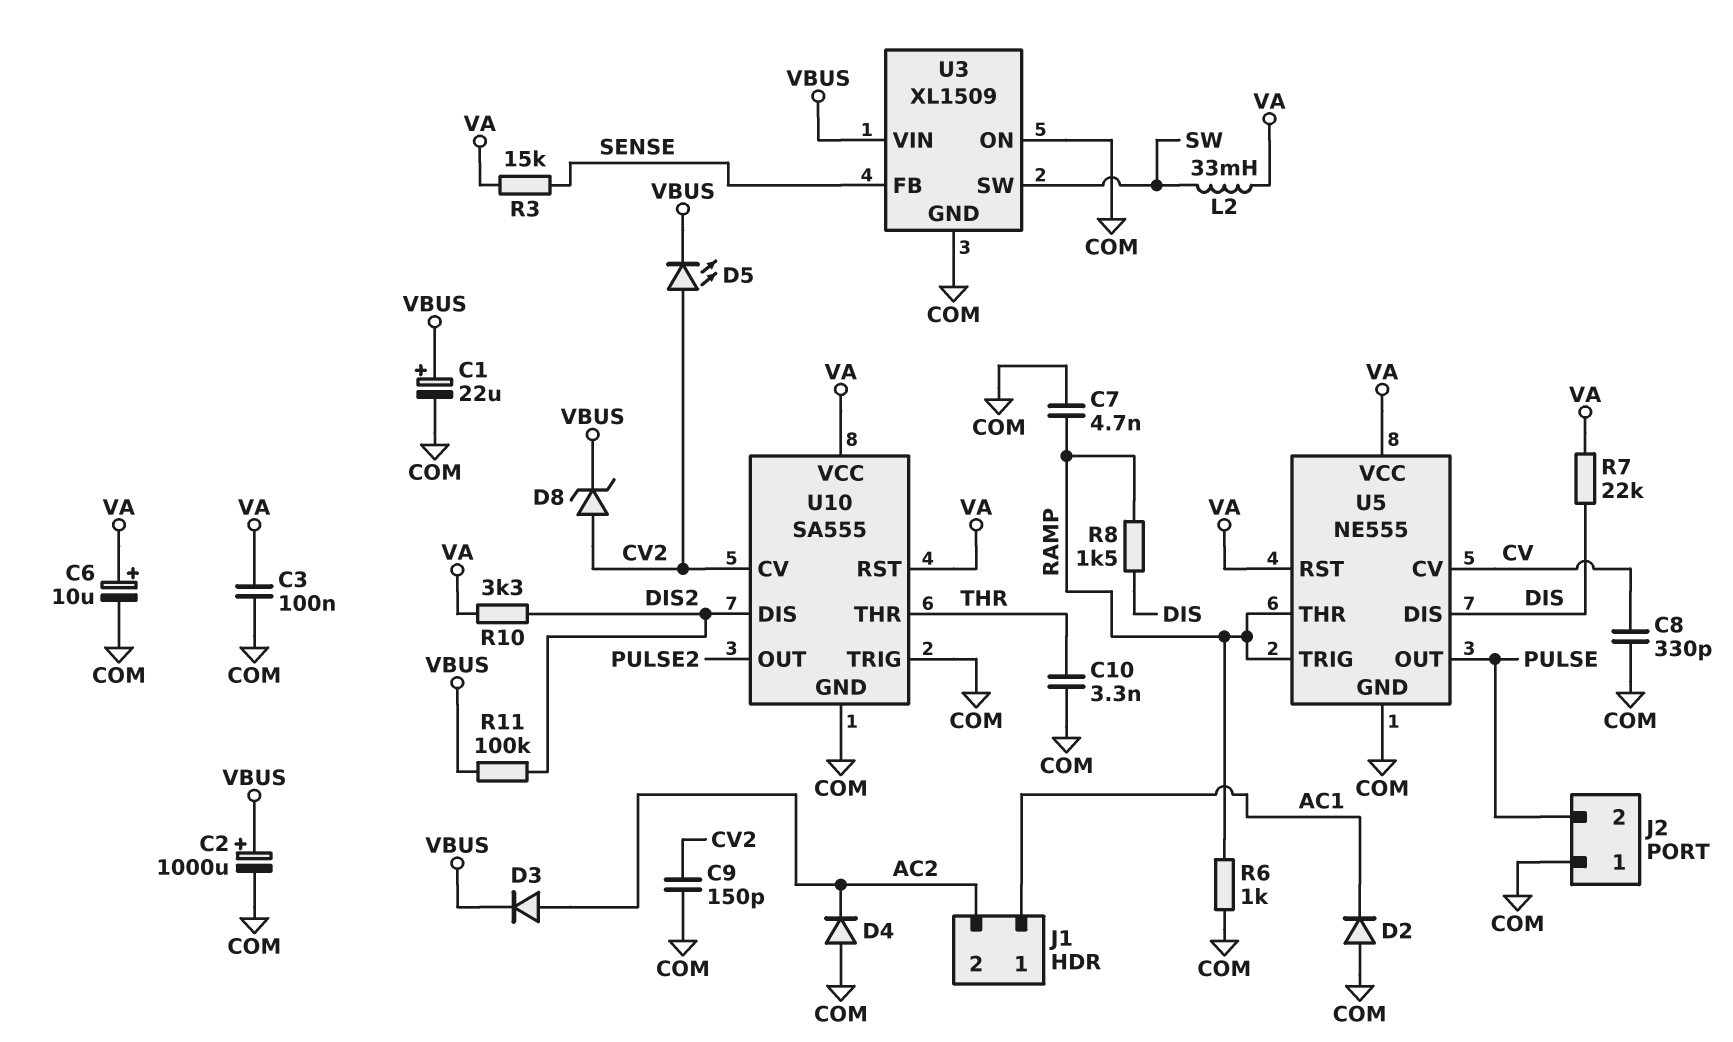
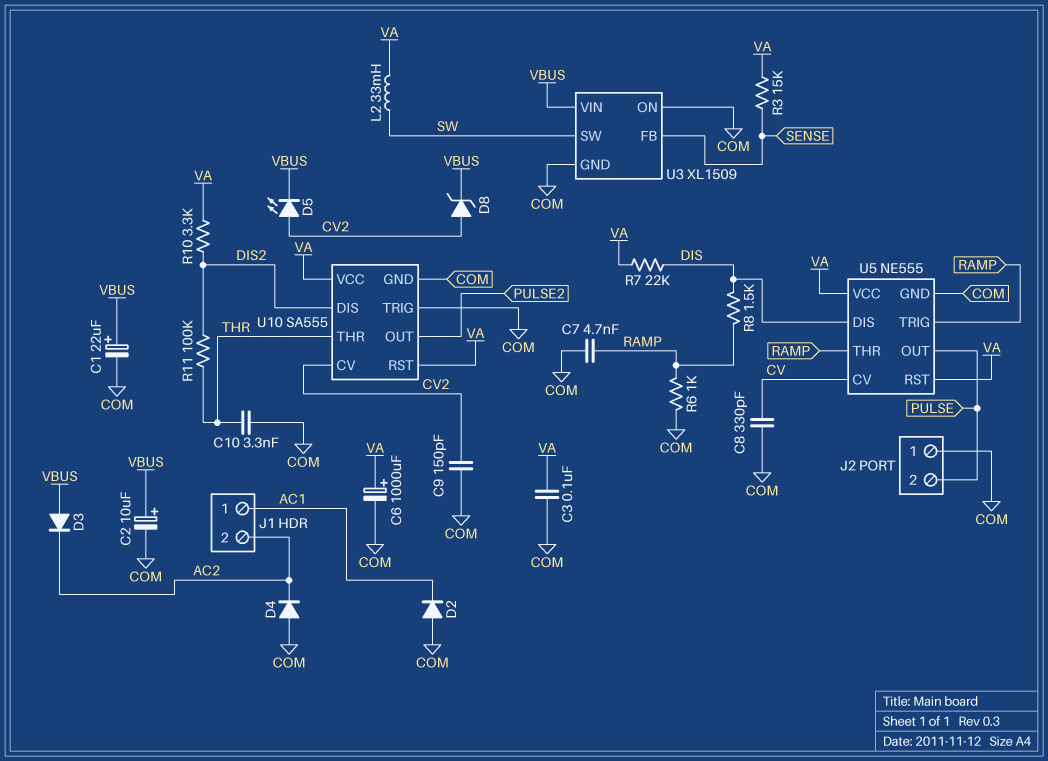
C2: 1000uF (plus VBUS, minus COM) -> 10uF (plus VBUS, minus COM)
C6: 10uF (plus VA, minus COM) -> 1000uF (plus VA, minus COM)
D3: diode (A AC2, K VBUS) -> diode (A VBUS, K AC2)
R11: 100k (DIS2, VBUS) -> 100k (DIS2, THR)

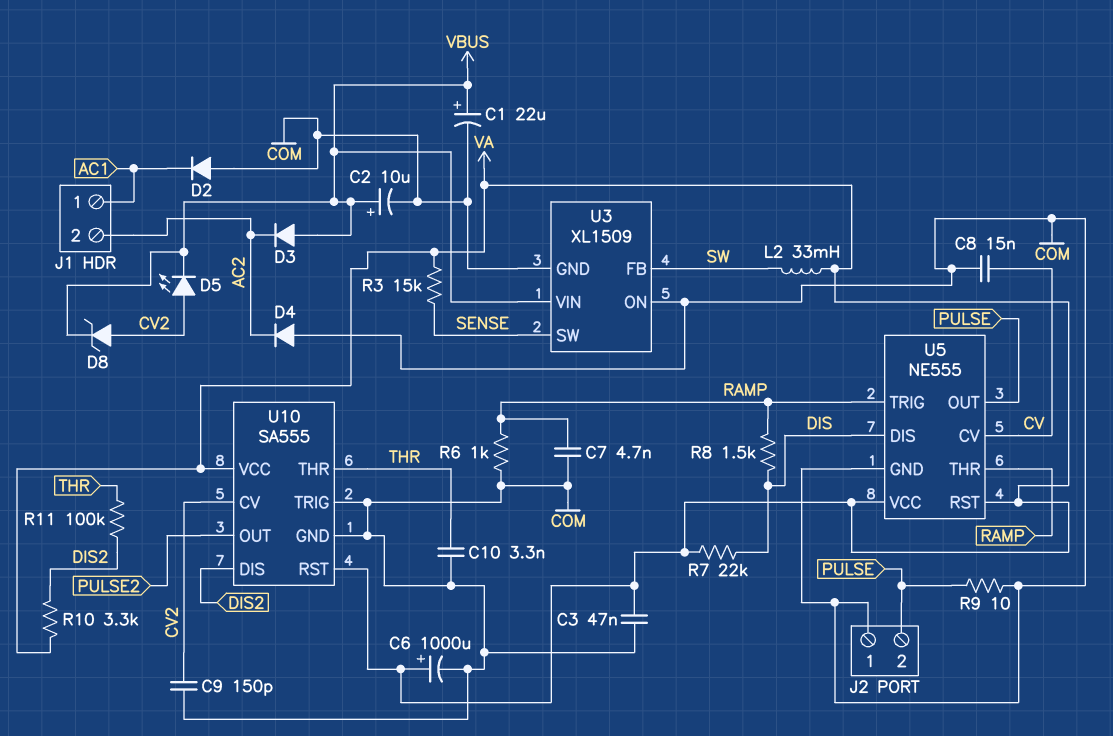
C3: 100nF (COM, VA) -> 47nF (COM, VA)
C8: 330pF (COM, CV) -> 15nF (COM, CV)
R9: none -> 10 (COM, PULSE)
U3 pin FB: SENSE -> SW
U3 pin SW: SW -> SENSE

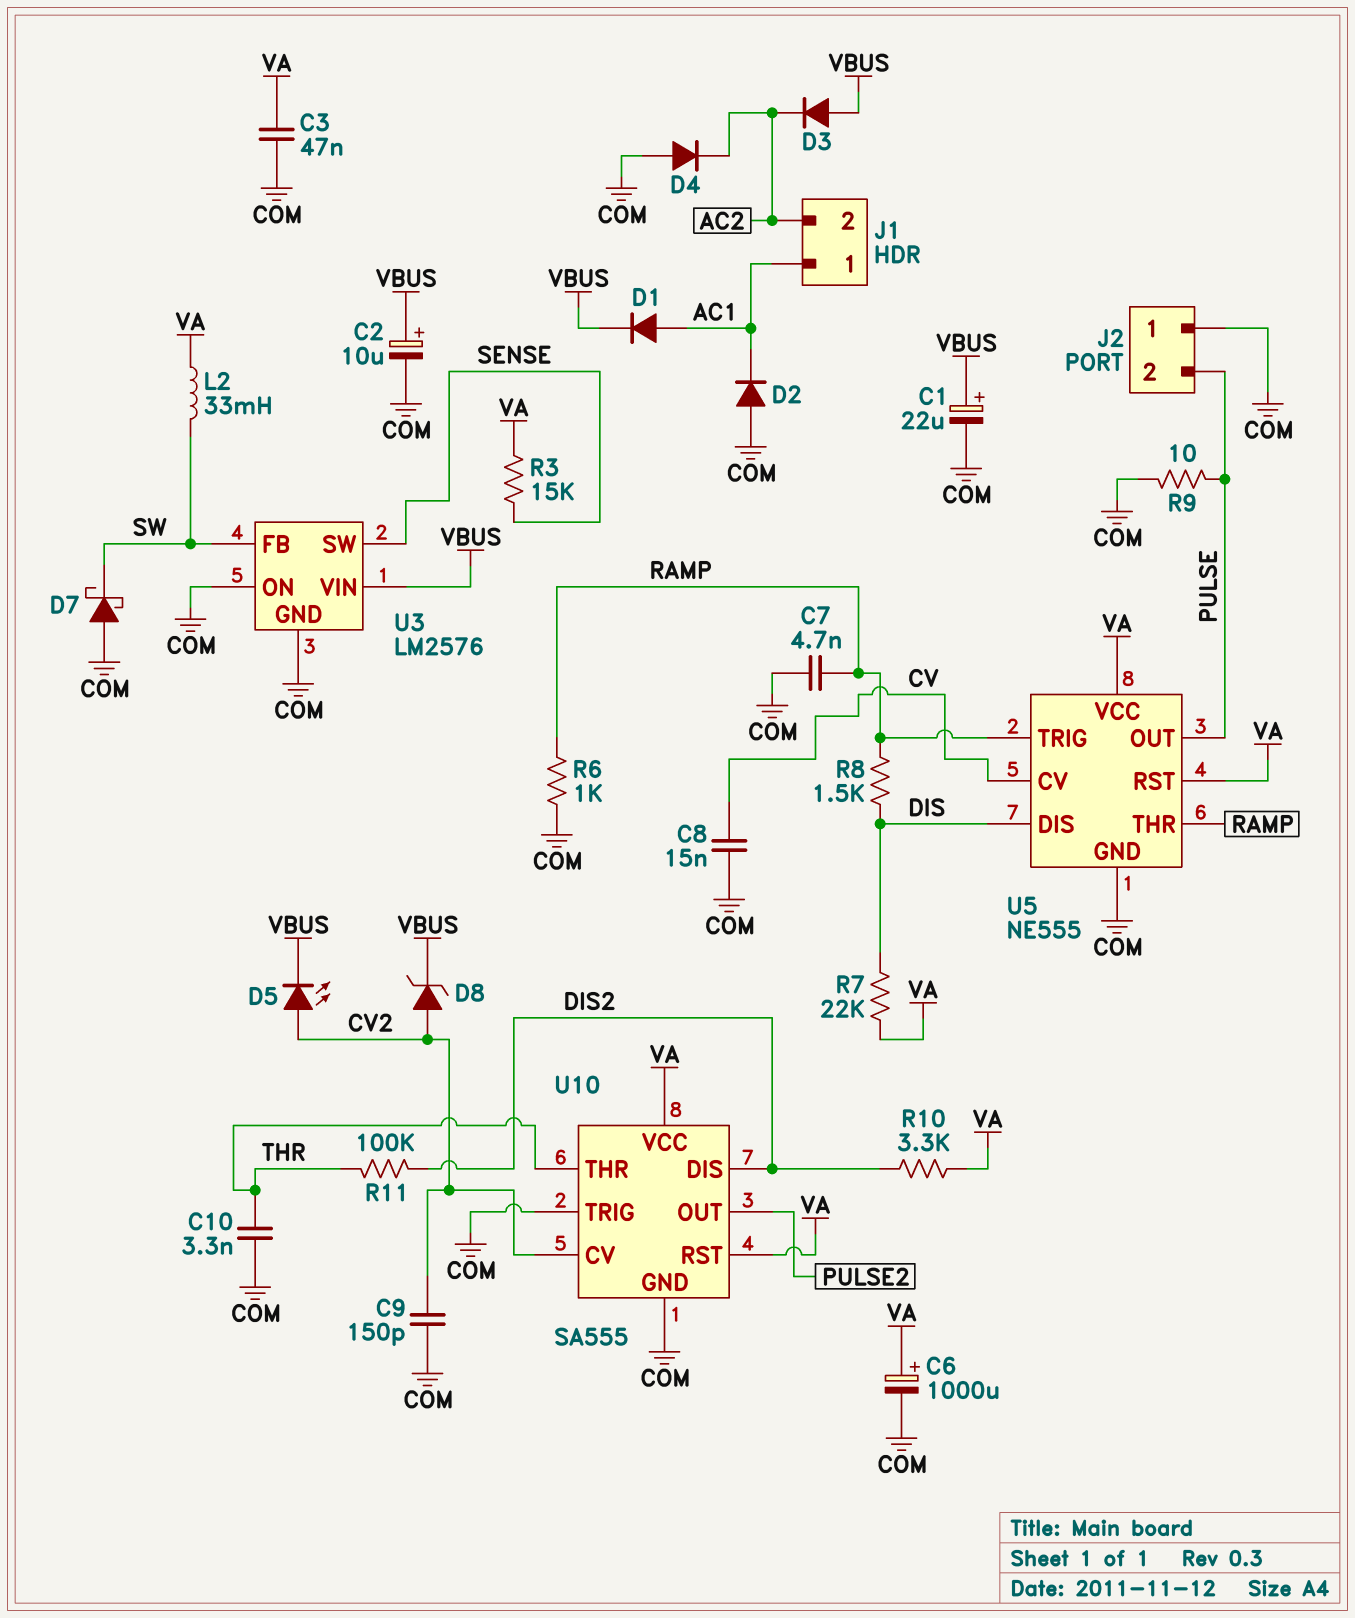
D1: none -> diode (A AC1, K VBUS)
D7: none -> schottky (A COM, K SW)
U3: XL1509 -> LM2576

